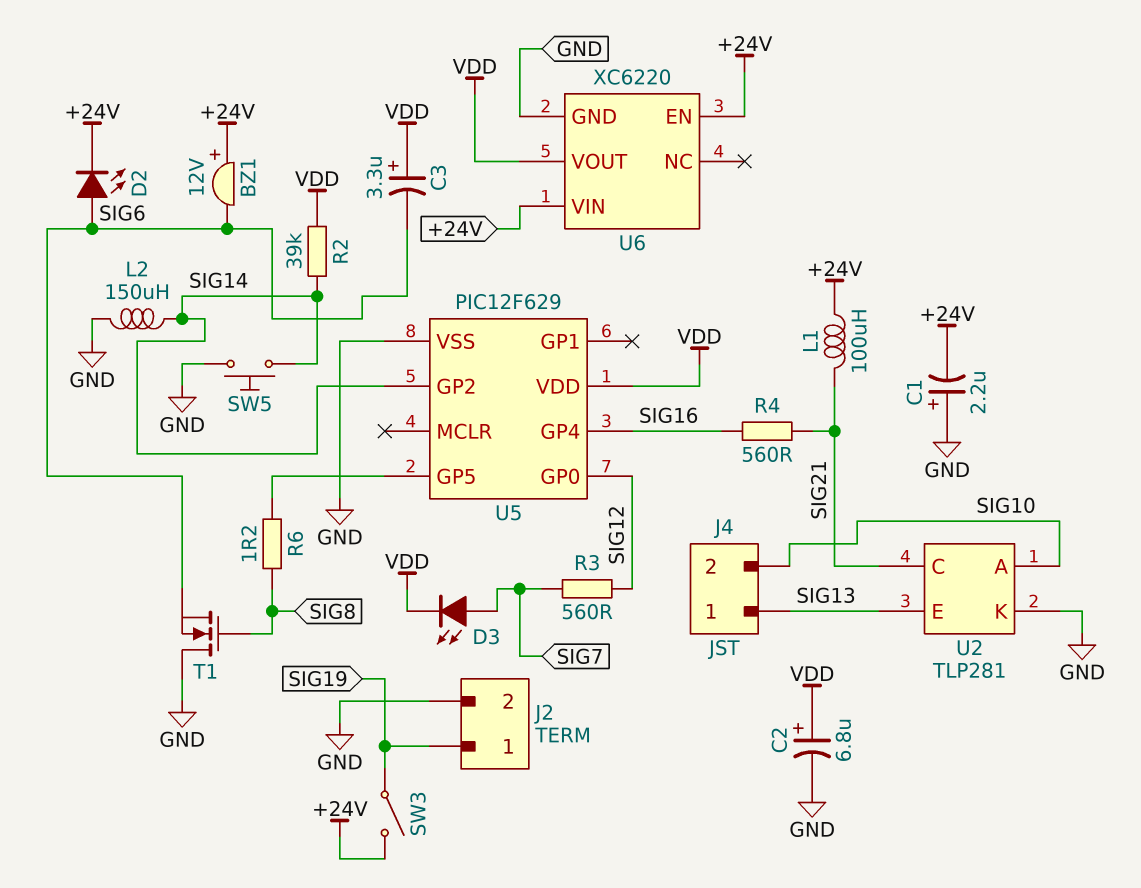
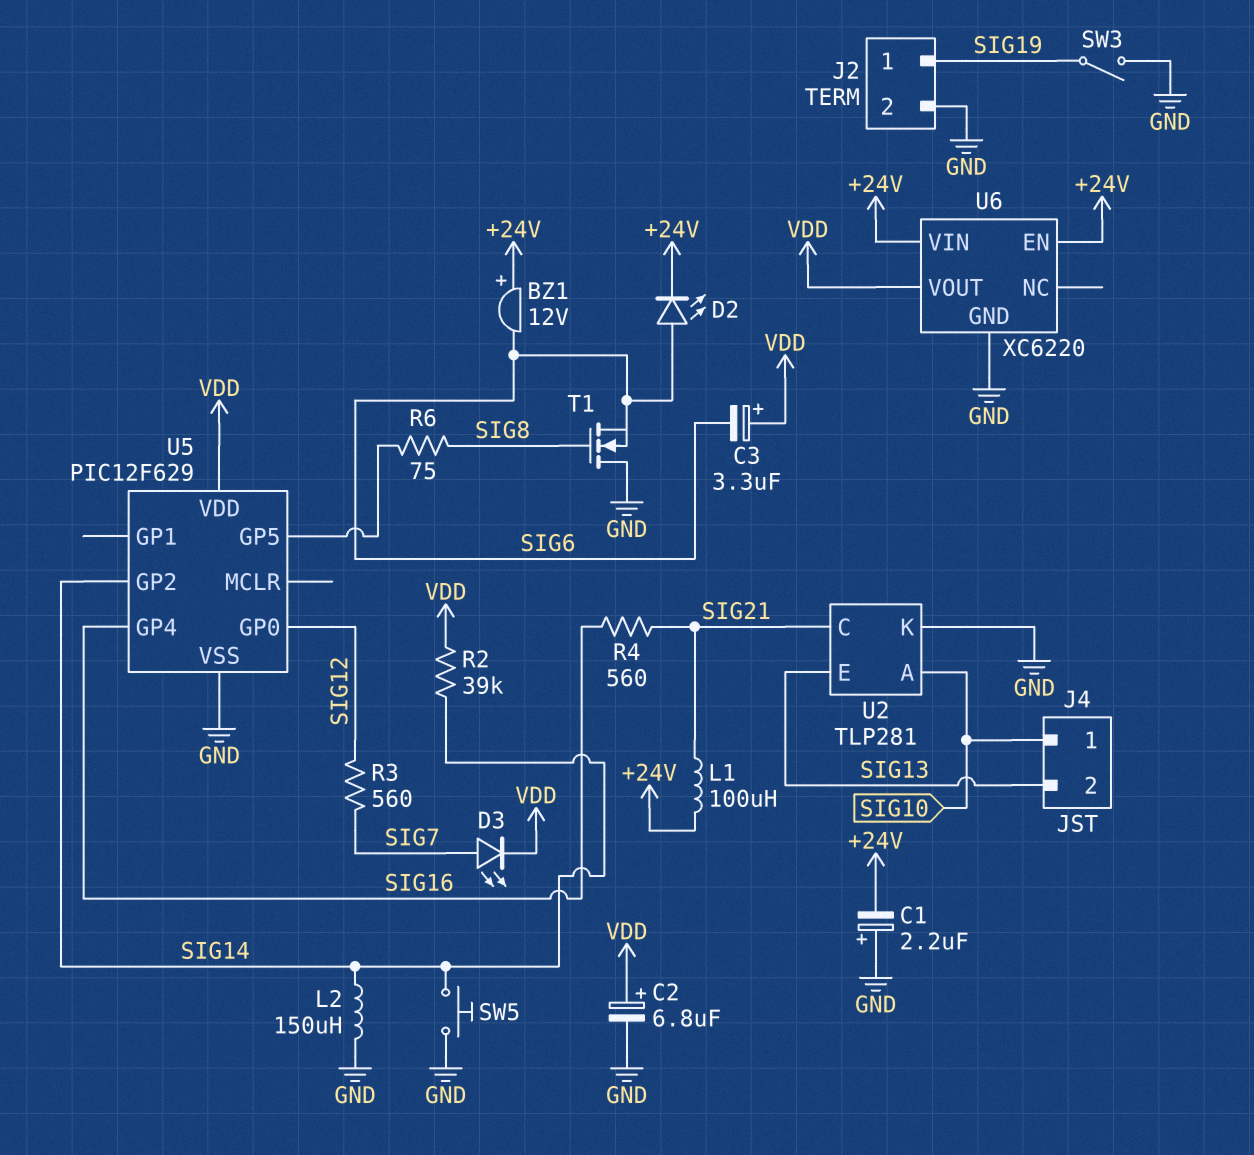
J4 pin 1: SIG13 -> SIG10
J4 pin 2: SIG10 -> SIG13
R6: 1.2 (SIG8, U5/GP5) -> 75 (SIG8, U5/GP5)
SW3: switch (+24V, SIG19) -> switch (GND, SIG19)

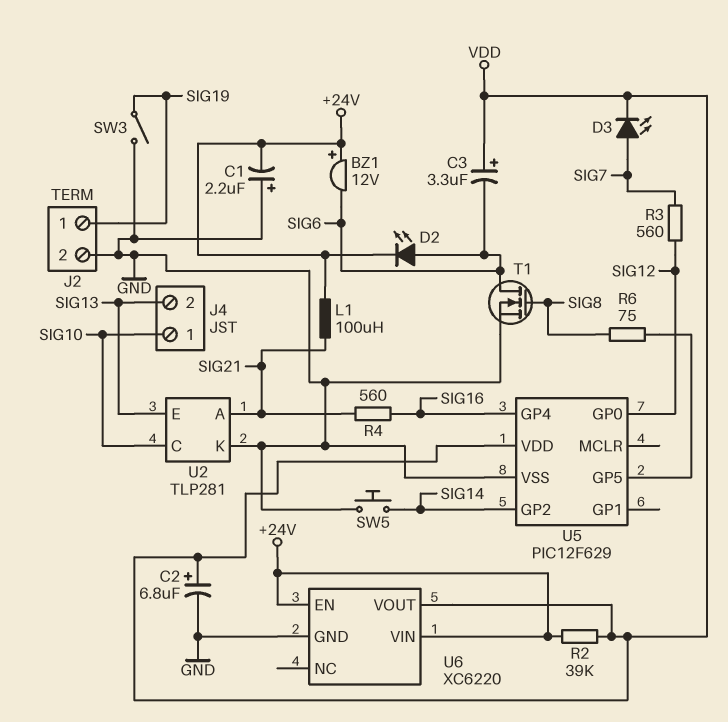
L2: 150uH (GND, SIG14) -> none
R2: 39k (SIG14, VDD) -> 39k (+24V, VDD)
T1: NMOS (G SIG8, D GND, S SIG6) -> NMOS (G SIG8, D SIG6, S GND)
U2 pin A: SIG10 -> SIG21
U2 pin C: SIG21 -> SIG10

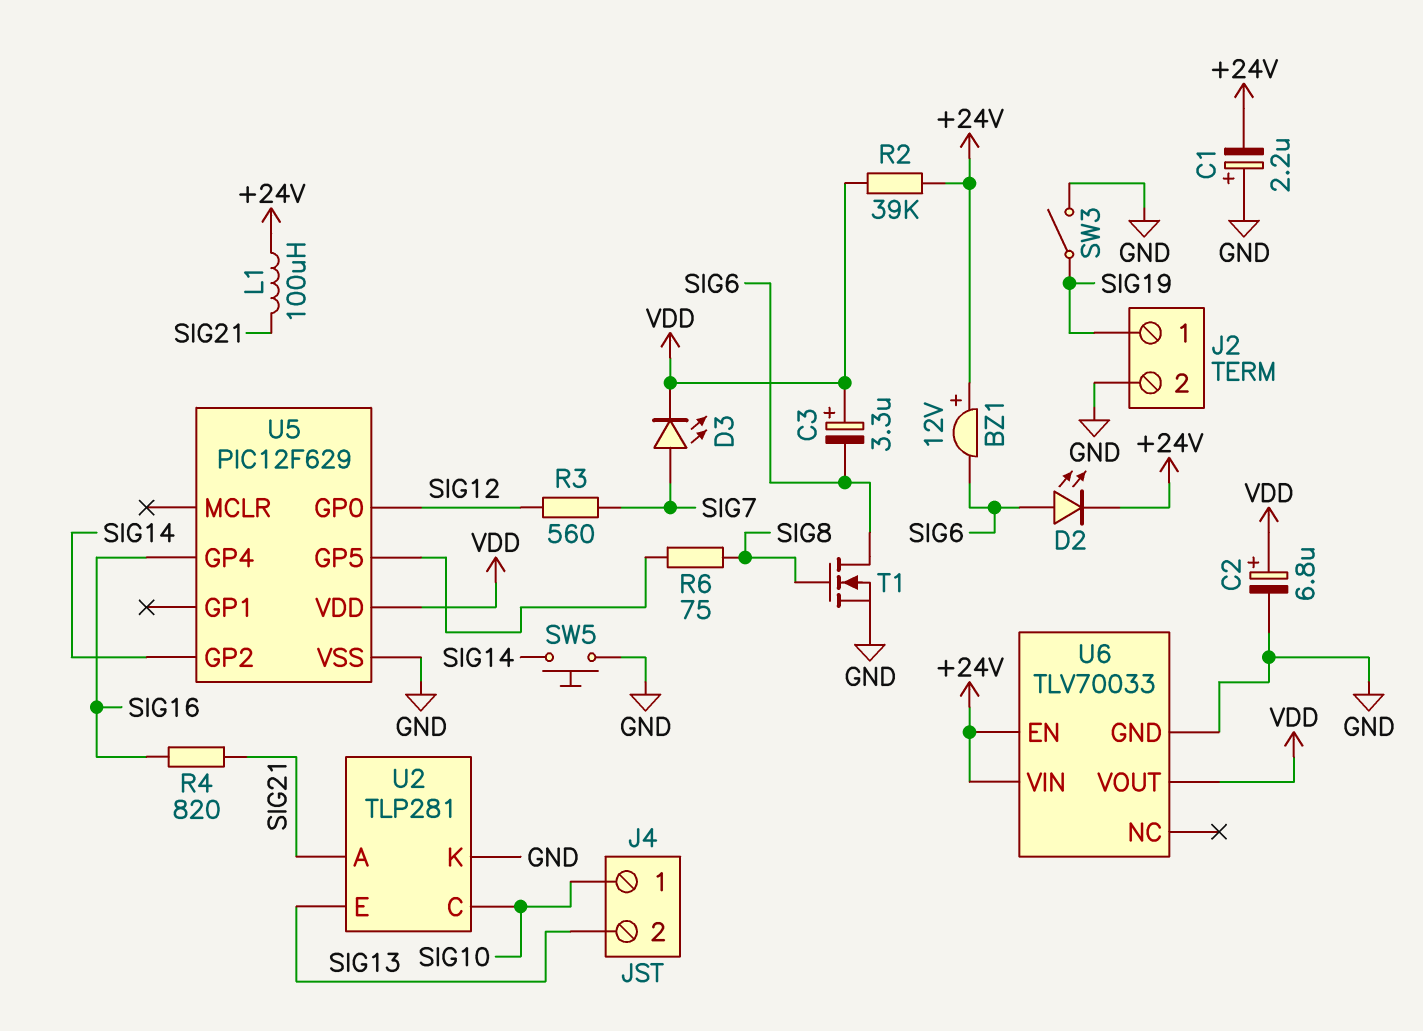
R4: 560 (SIG16, SIG21) -> 820 (SIG16, SIG21)
U6: XC6220 -> TLV70033

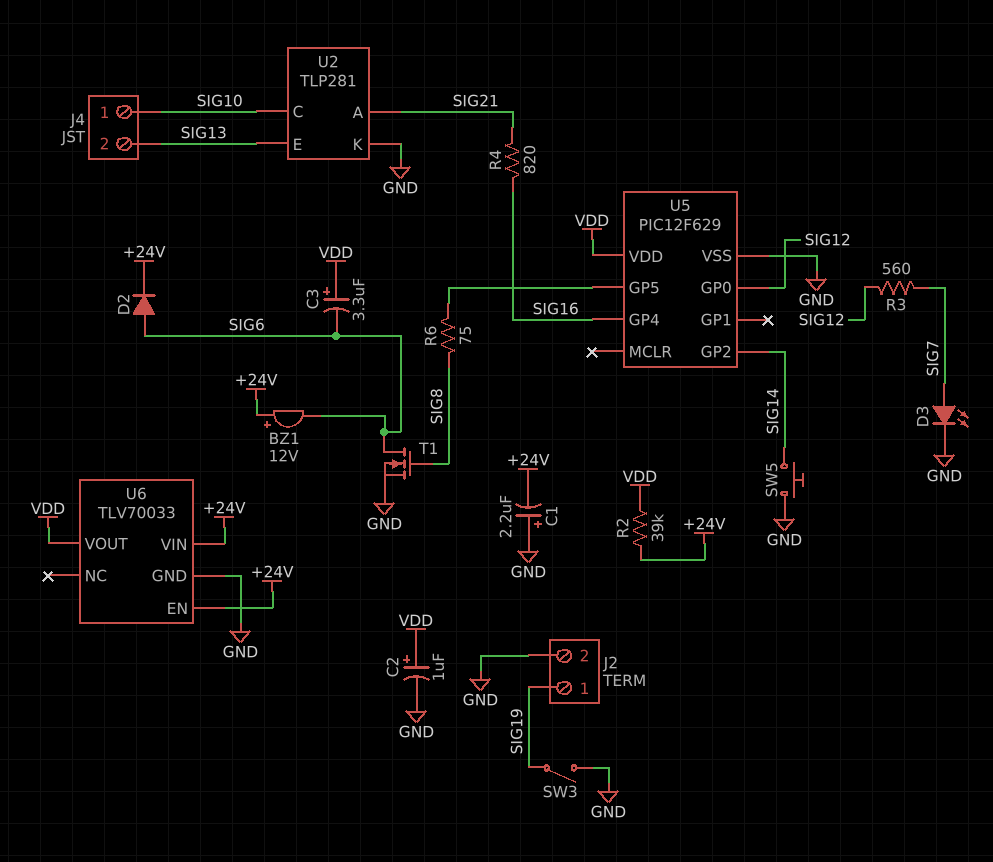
C2: 6.8uF (plus VDD, minus GND) -> 1uF (plus VDD, minus GND)
D2: LED (A SIG6, K +24V) -> diode (A SIG6, K +24V)
D3: LED (A SIG7, K VDD) -> LED (A SIG7, K GND)
L1: 100uH (+24V, SIG21) -> none

